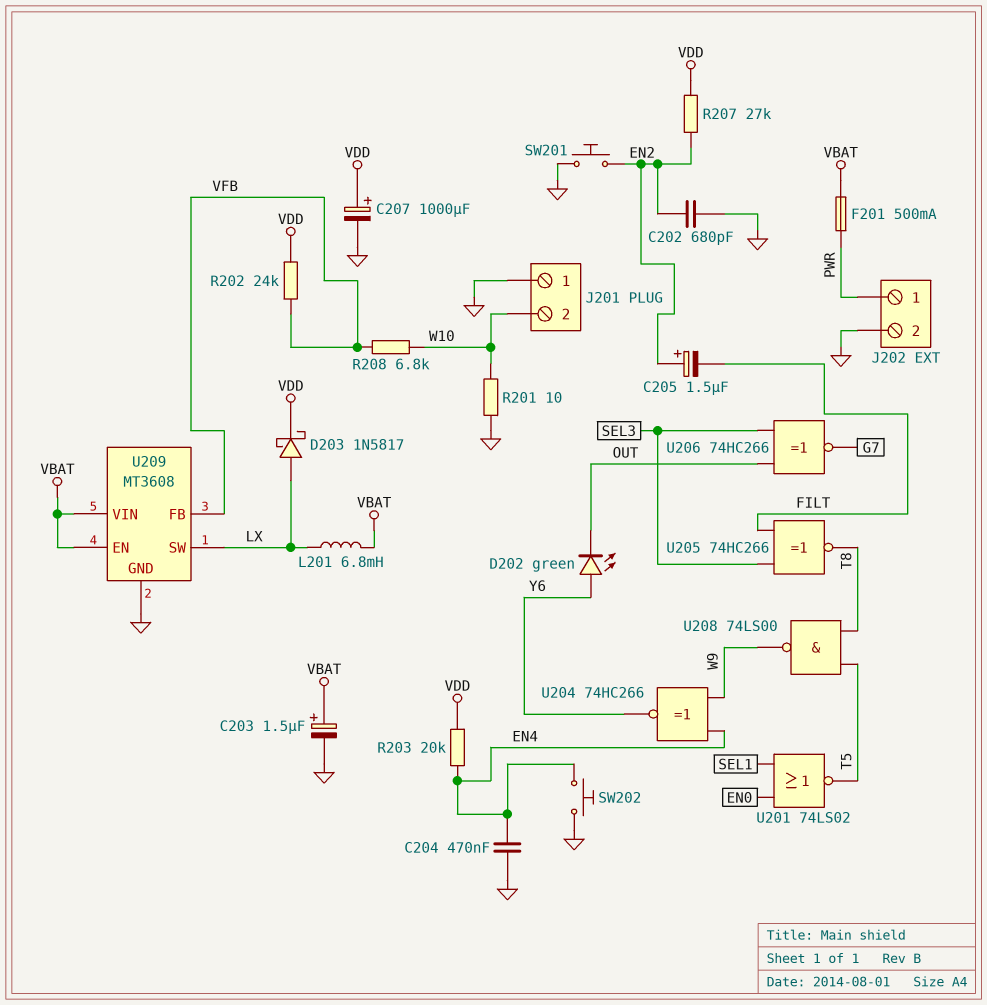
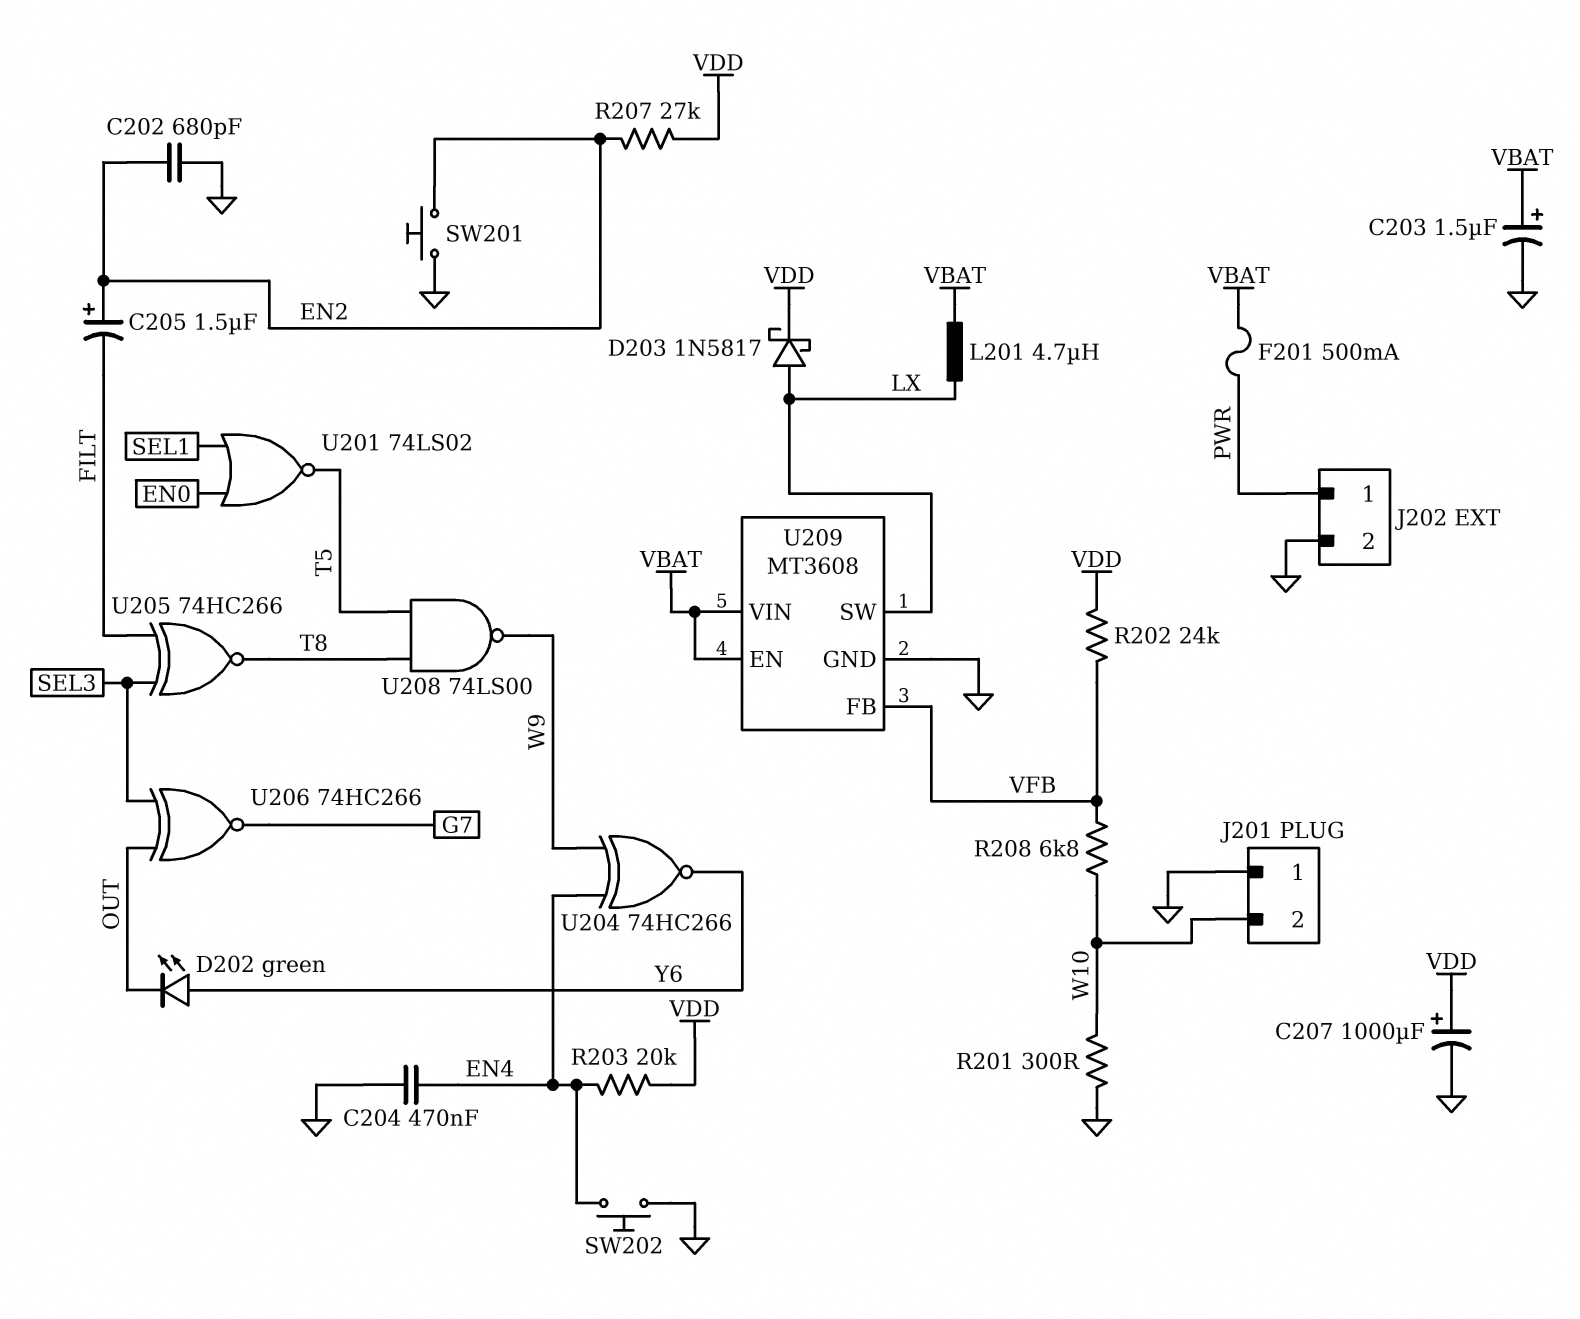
L201: 6.8mH (LX, VBAT) -> 4.7uH (LX, VBAT)
R201: 10 (GND, W10) -> 300 (GND, W10)

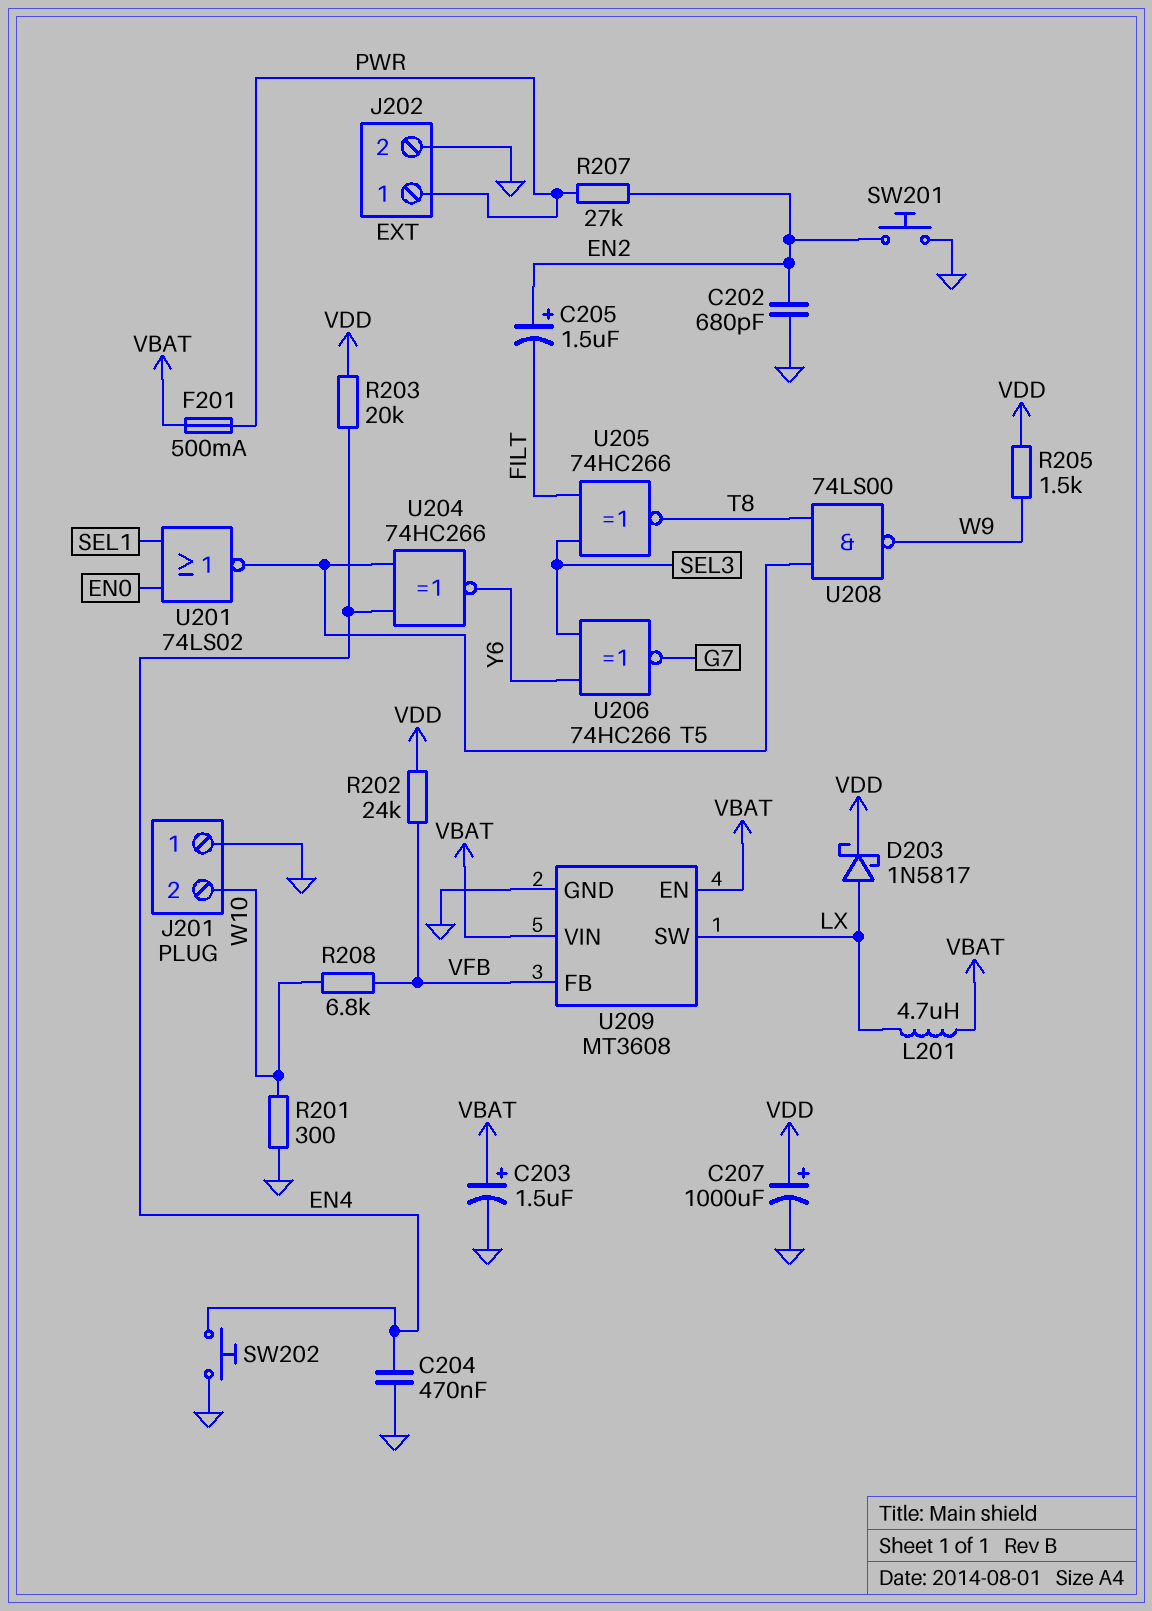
D202: LED green (A Y6, K OUT) -> none
R205: none -> 1.5k (VDD, W9)
R207: 27k (EN2, VDD) -> 27k (EN2, PWR)
U204: XNOR 74HC266 (in EN4, in W9, out Y6) -> XNOR 74HC266 (in EN4, in T5, out Y6)
U206: XNOR 74HC266 (in OUT, in SEL3, out G7) -> XNOR 74HC266 (in SEL3, in Y6, out G7)

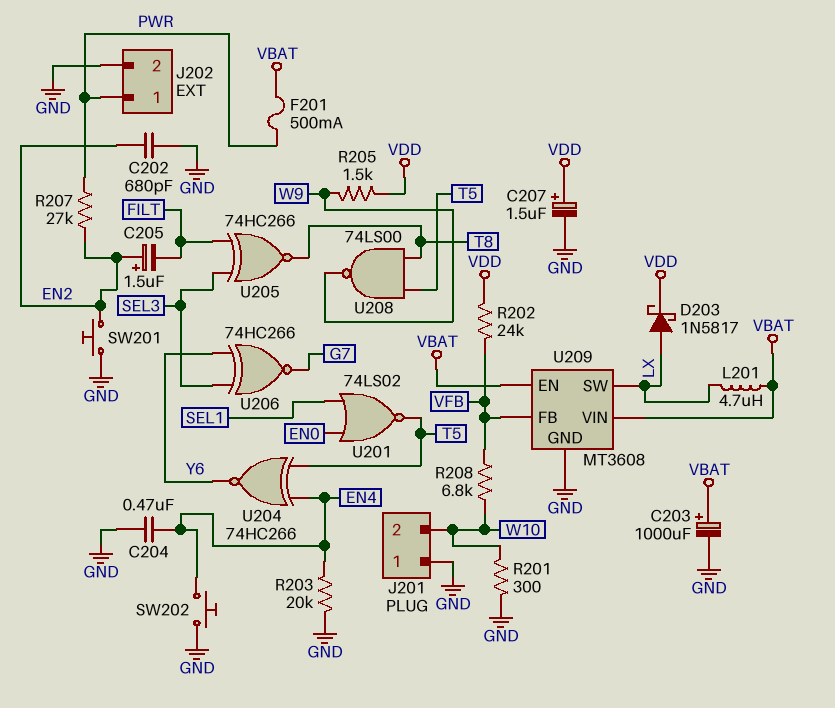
C203: 1.5uF (plus VBAT, minus GND) -> 1000uF (plus VBAT, minus GND)
C207: 1000uF (plus VDD, minus GND) -> 1.5uF (plus VDD, minus GND)
R203: 20k (EN4, VDD) -> 20k (EN4, GND)

